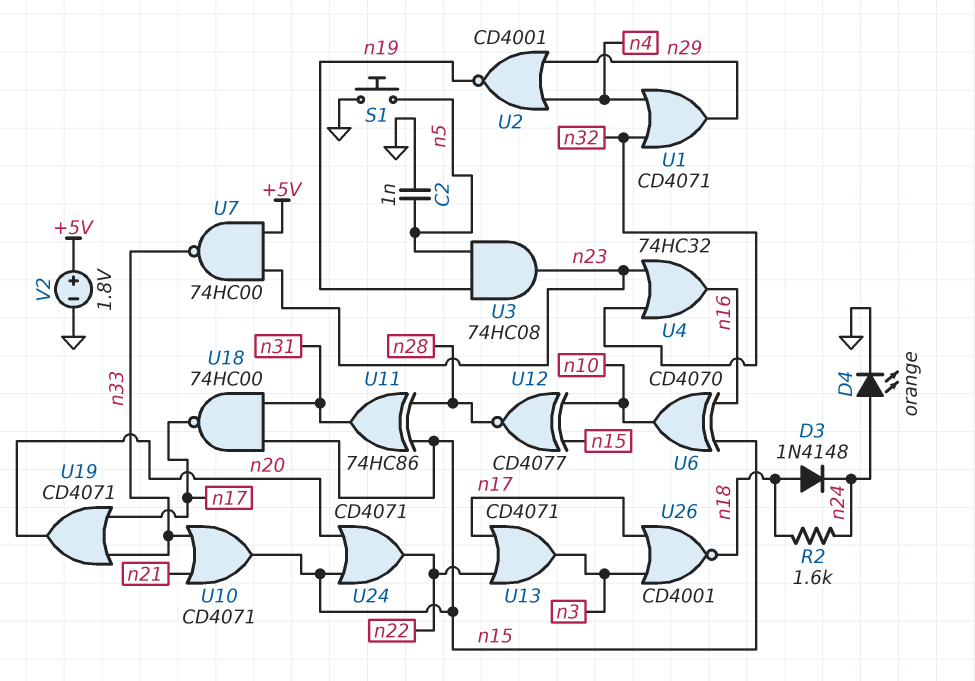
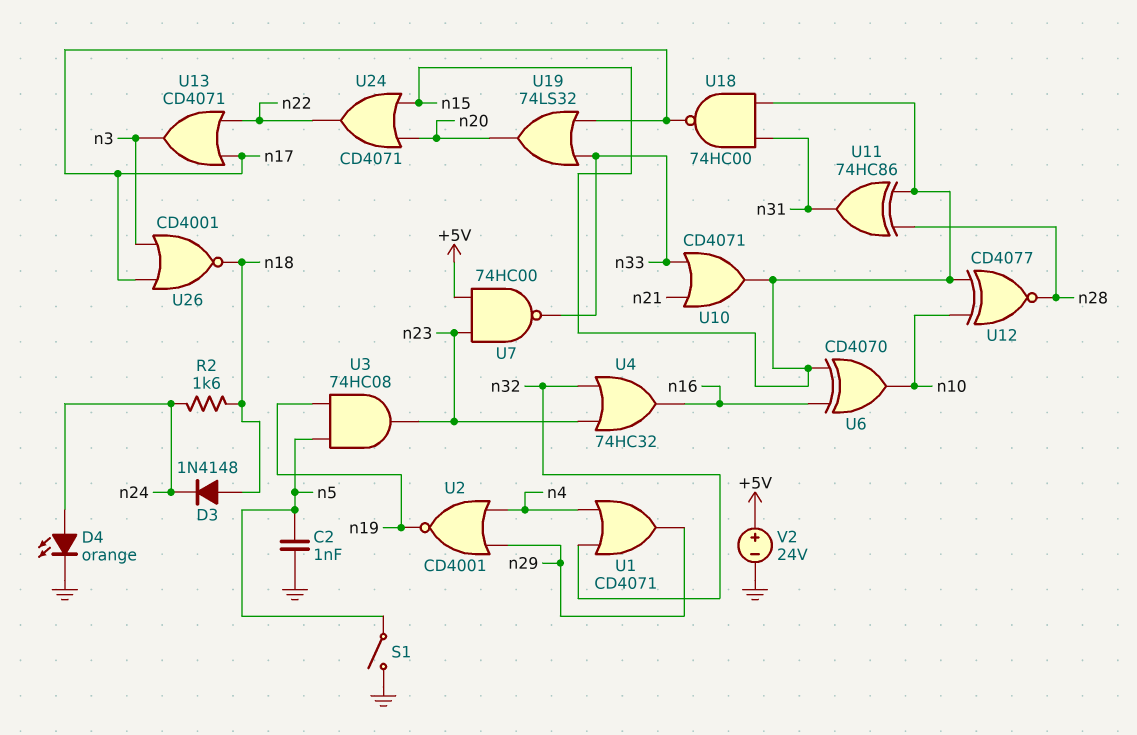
S1: button (GND, n5) -> switch (GND, n5)
U19: OR CD4071 (in n17, in n33, out n20) -> OR 74LS32 (in n17, in n33, out n20)
V2: 1.8V (plus +5V, minus GND) -> 24V (plus +5V, minus GND)

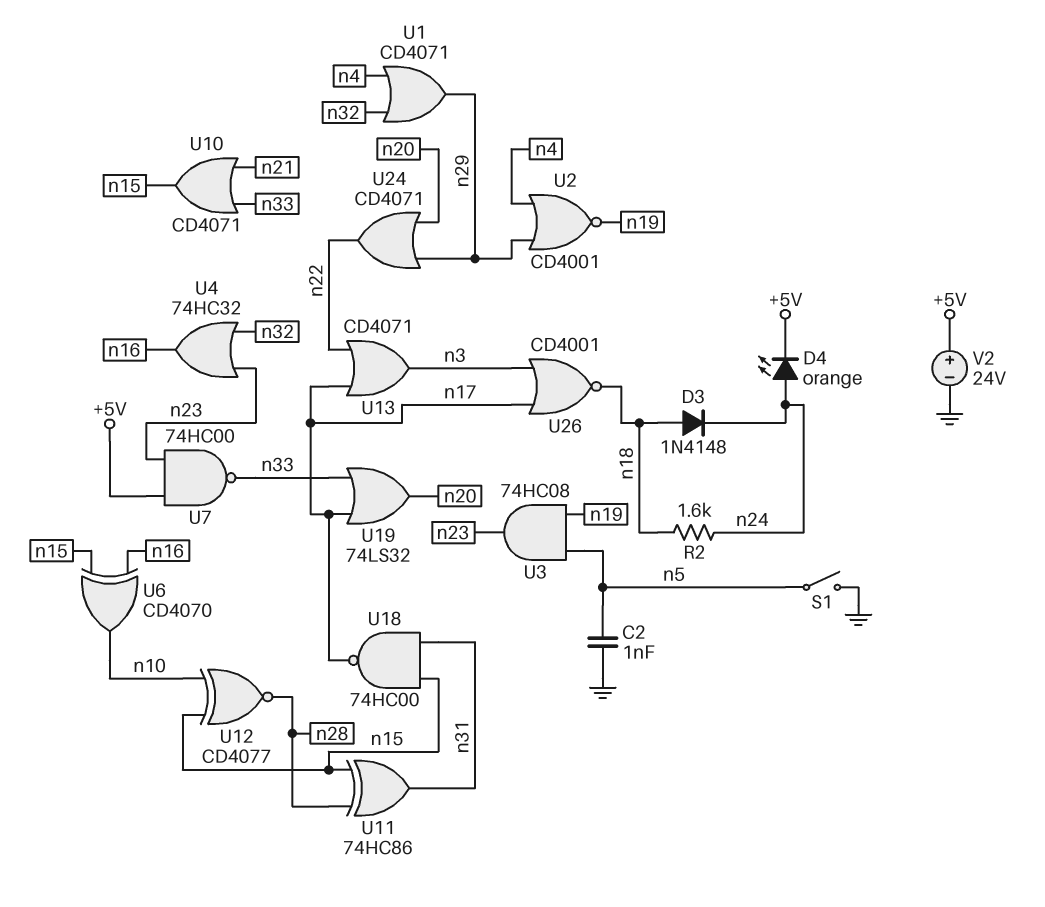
D4: LED orange (A n24, K GND) -> LED orange (A n24, K +5V)
U24: OR CD4071 (in n15, in n20, out n22) -> OR CD4071 (in n20, in n29, out n22)

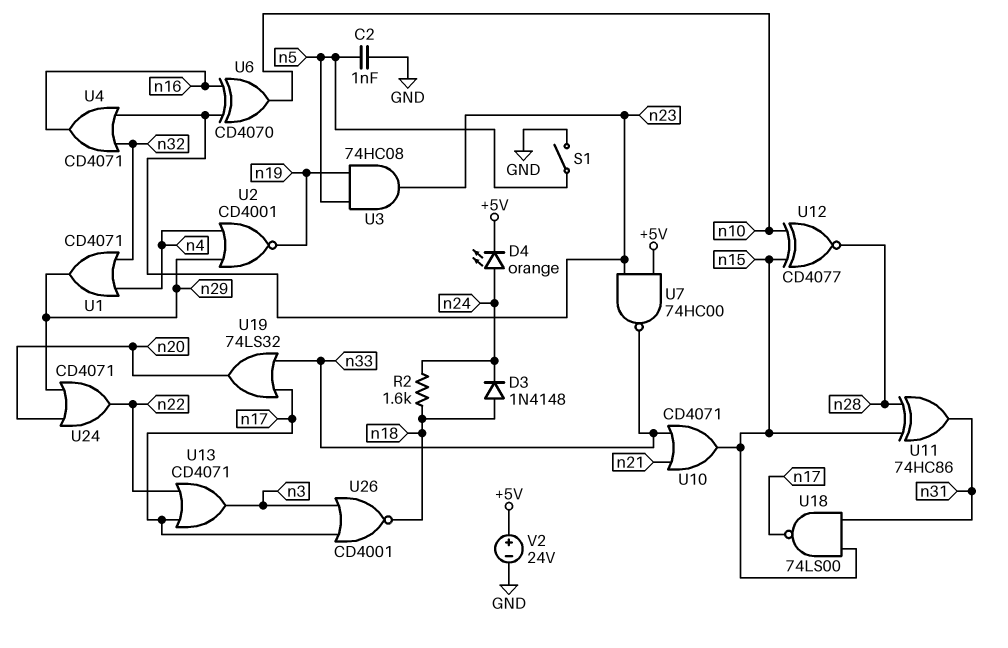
U4: OR 74HC32 (in n23, in n32, out n16) -> OR CD4071 (in n23, in n32, out n16)
U6: XOR CD4070 (in n15, in n16, out n10) -> XOR CD4070 (in n16, in n23, out n10)
U18: NAND 74HC00 (in n15, in n31, out n17) -> NAND 74LS00 (in n15, in n31, out n17)

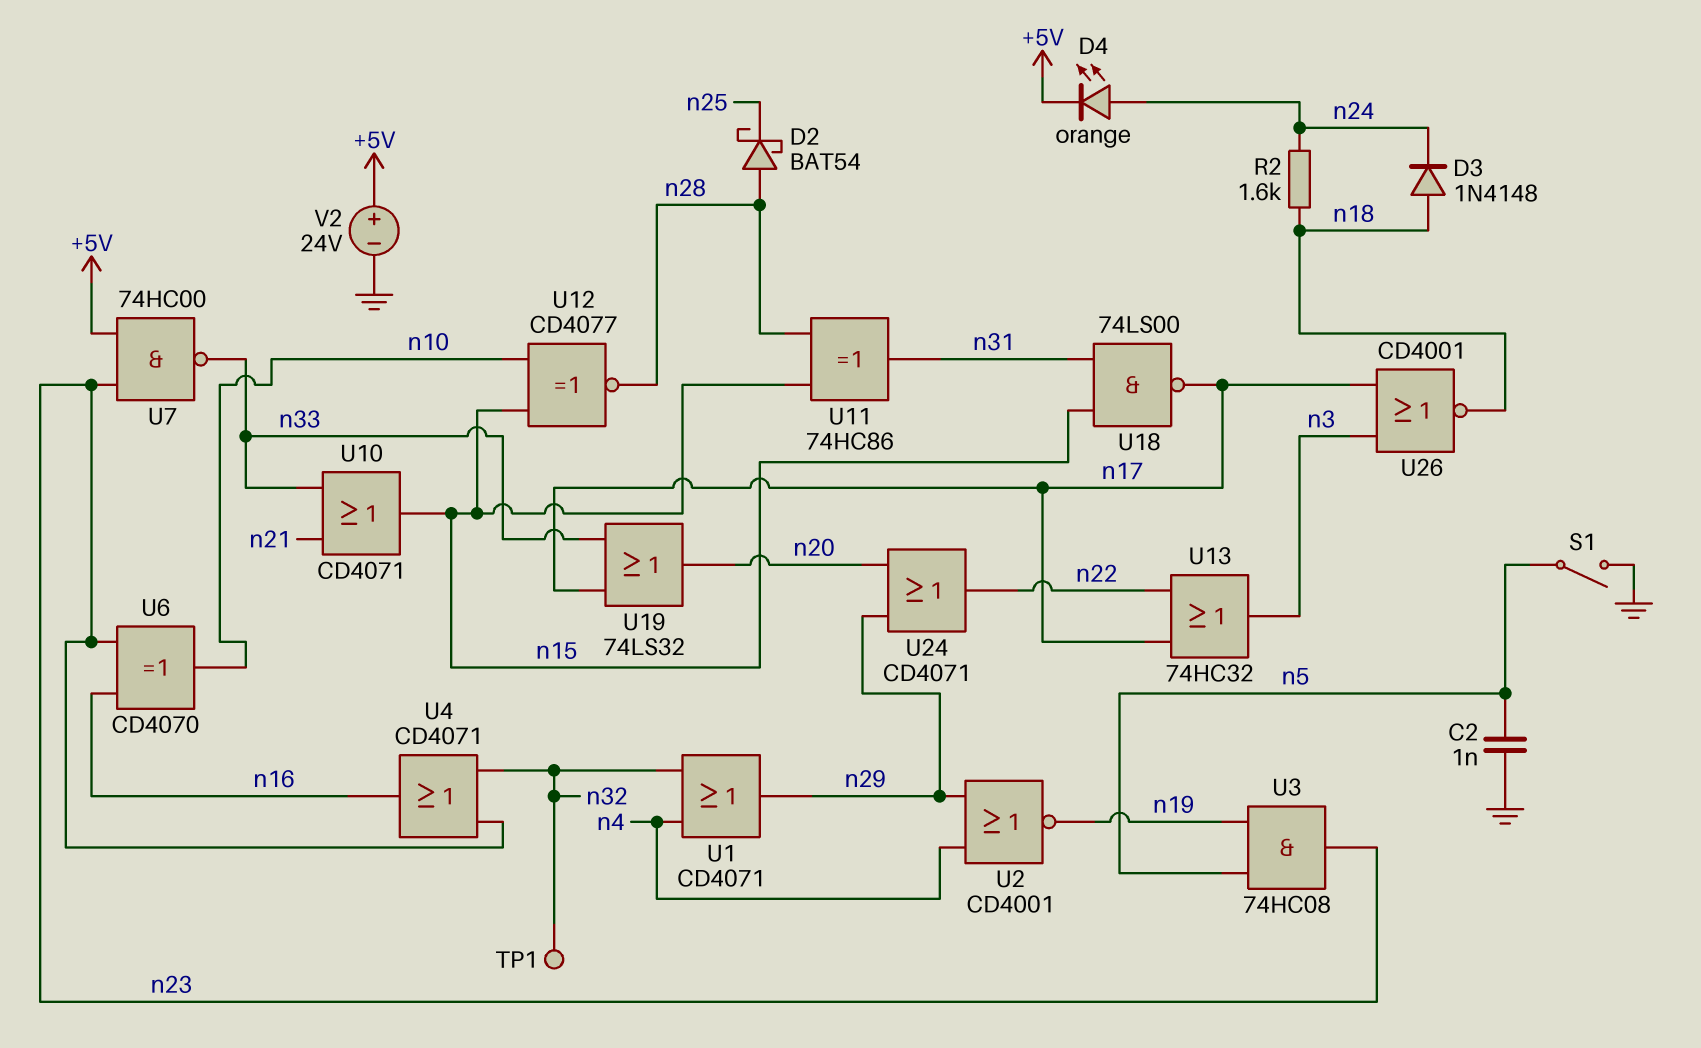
D2: none -> schottky BAT54 (A n28, K n25)
TP1: none -> test point (n32)
U13: OR CD4071 (in n17, in n22, out n3) -> OR 74HC32 (in n17, in n22, out n3)

